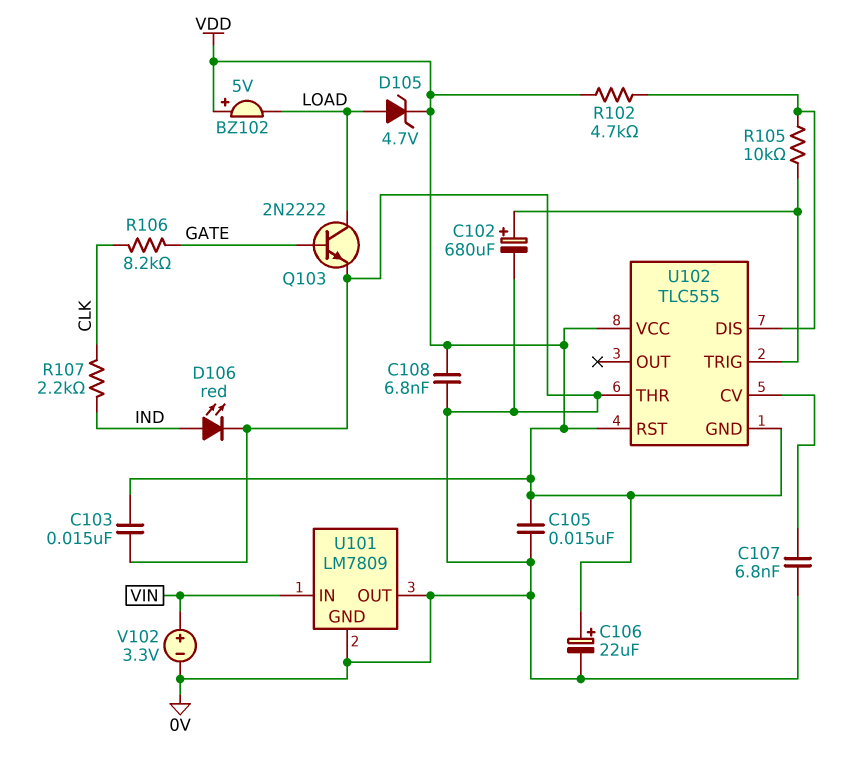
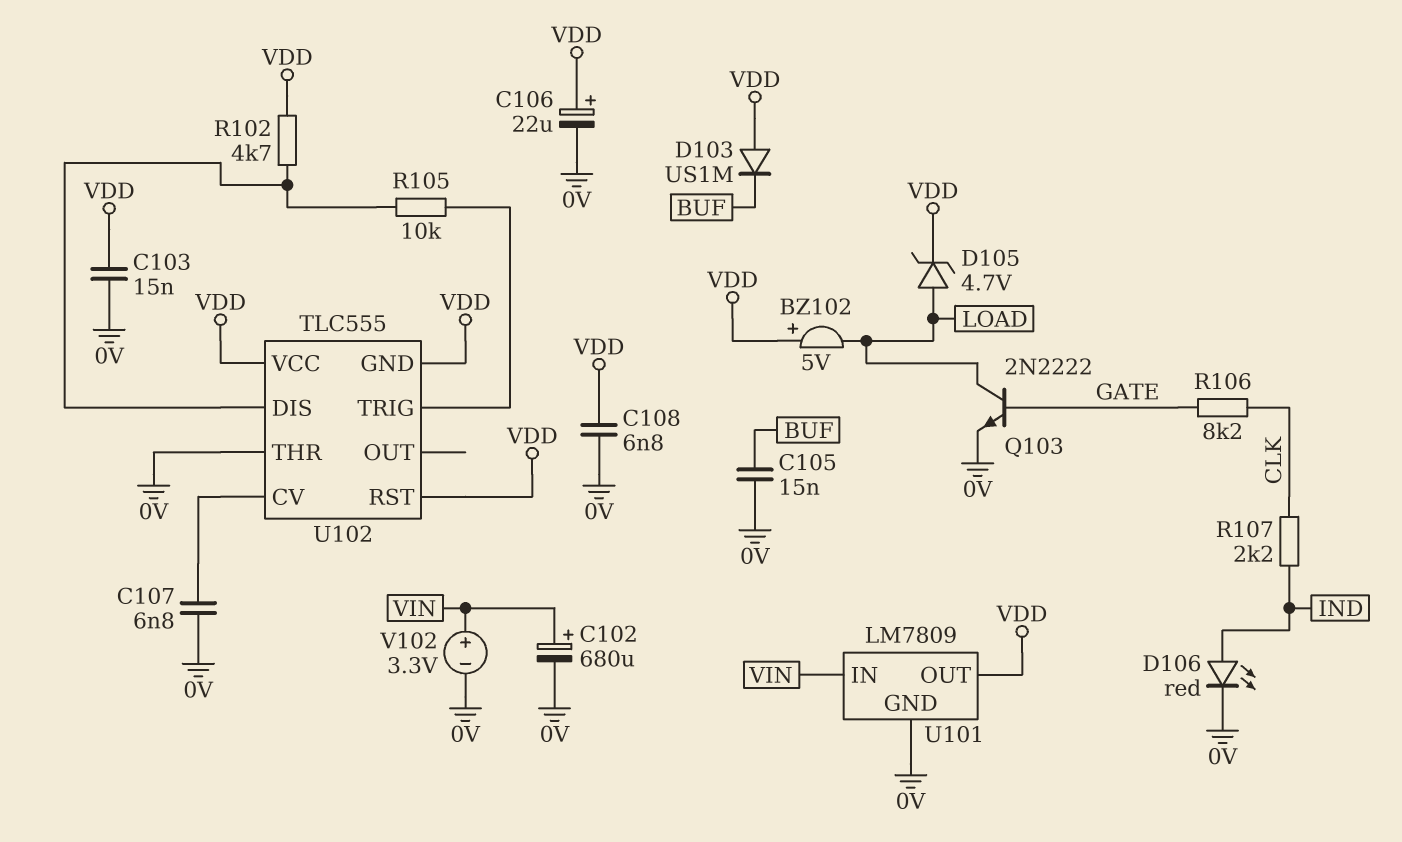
C102: 680uF (plus U102/TRIG, minus 0V) -> 680uF (plus VIN, minus 0V)
C105: 15nF (0V, VDD) -> 15nF (0V, BUF)
D103: none -> diode US1M (A VDD, K BUF)
U101 pin OUT: 0V -> VDD

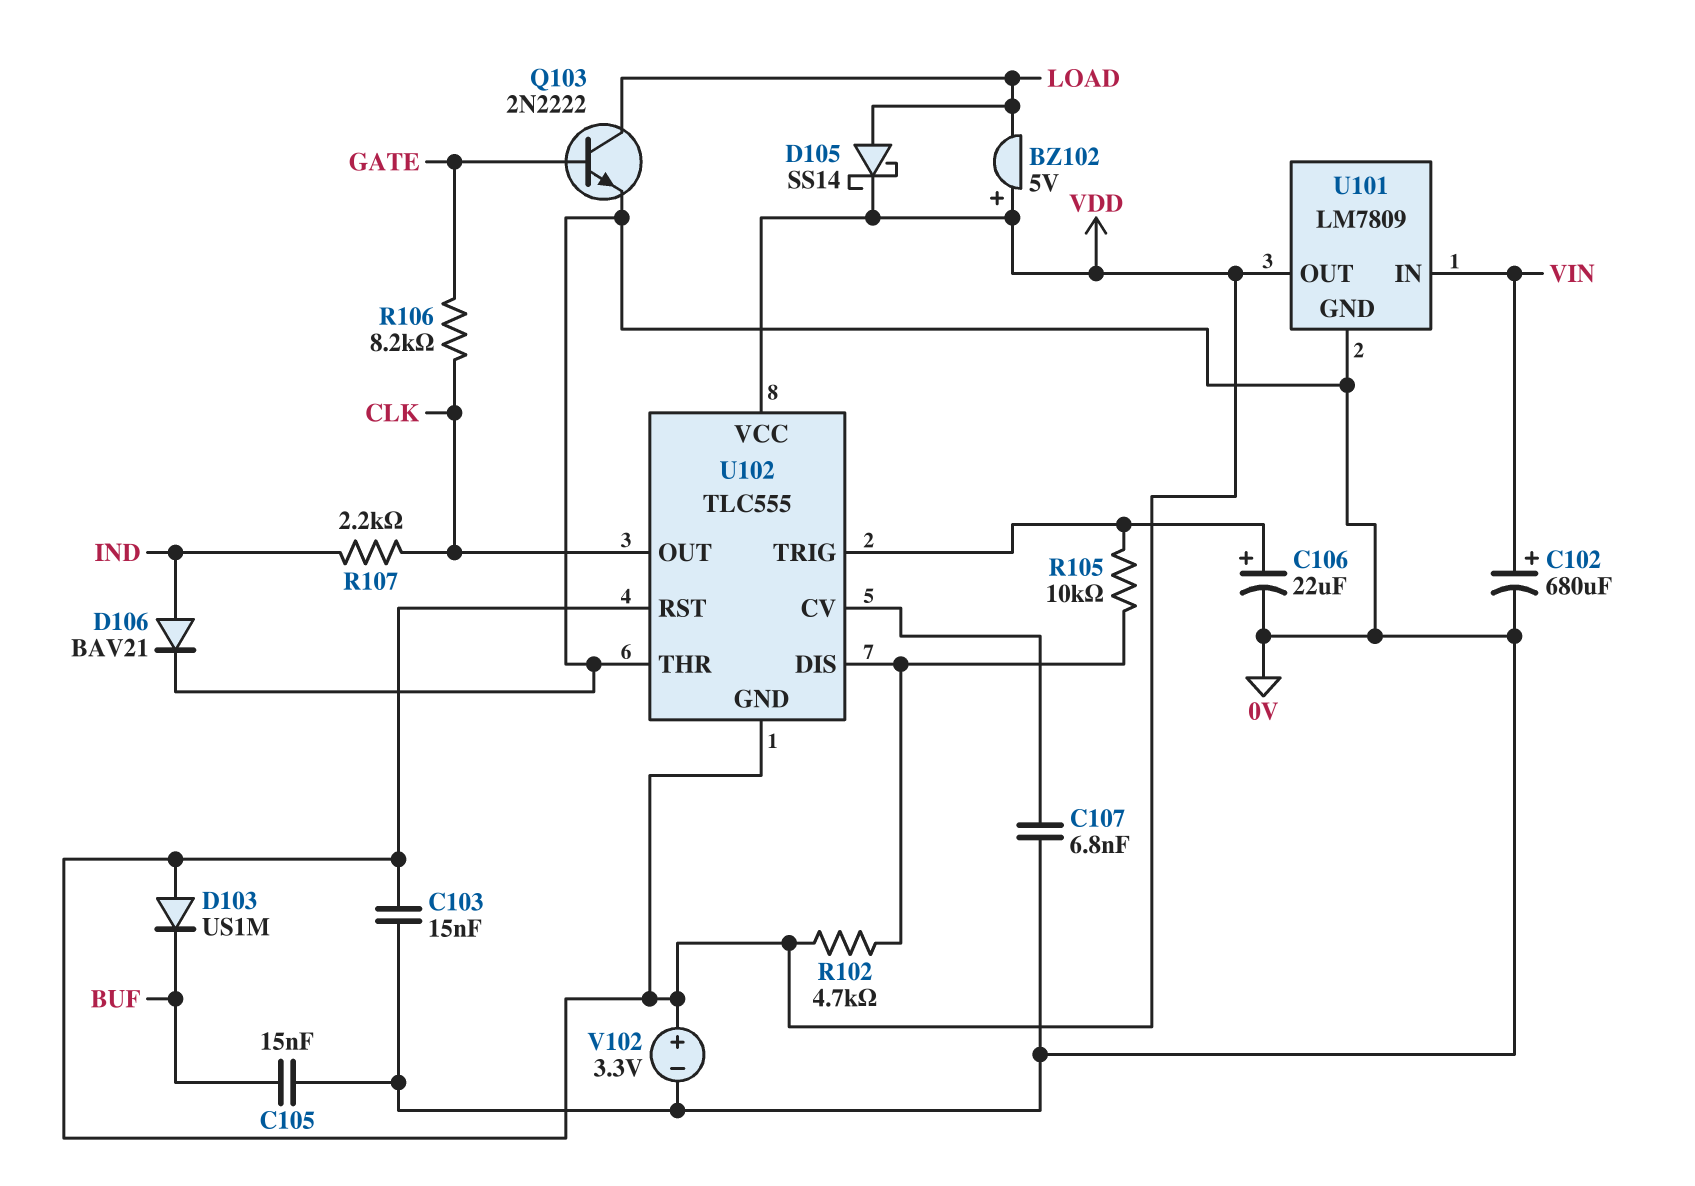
C106: 22uF (plus VDD, minus 0V) -> 22uF (plus U102/TRIG, minus 0V)
C108: 6.8nF (0V, VDD) -> none
D105: zener 4.7V (A LOAD, K VDD) -> schottky SS14 (A LOAD, K VDD)
D106: LED red (A IND, K 0V) -> diode BAV21 (A IND, K 0V)
U102 pin OUT: none -> CLK
V102: 3.3V (plus VIN, minus 0V) -> 3.3V (plus VDD, minus 0V)

